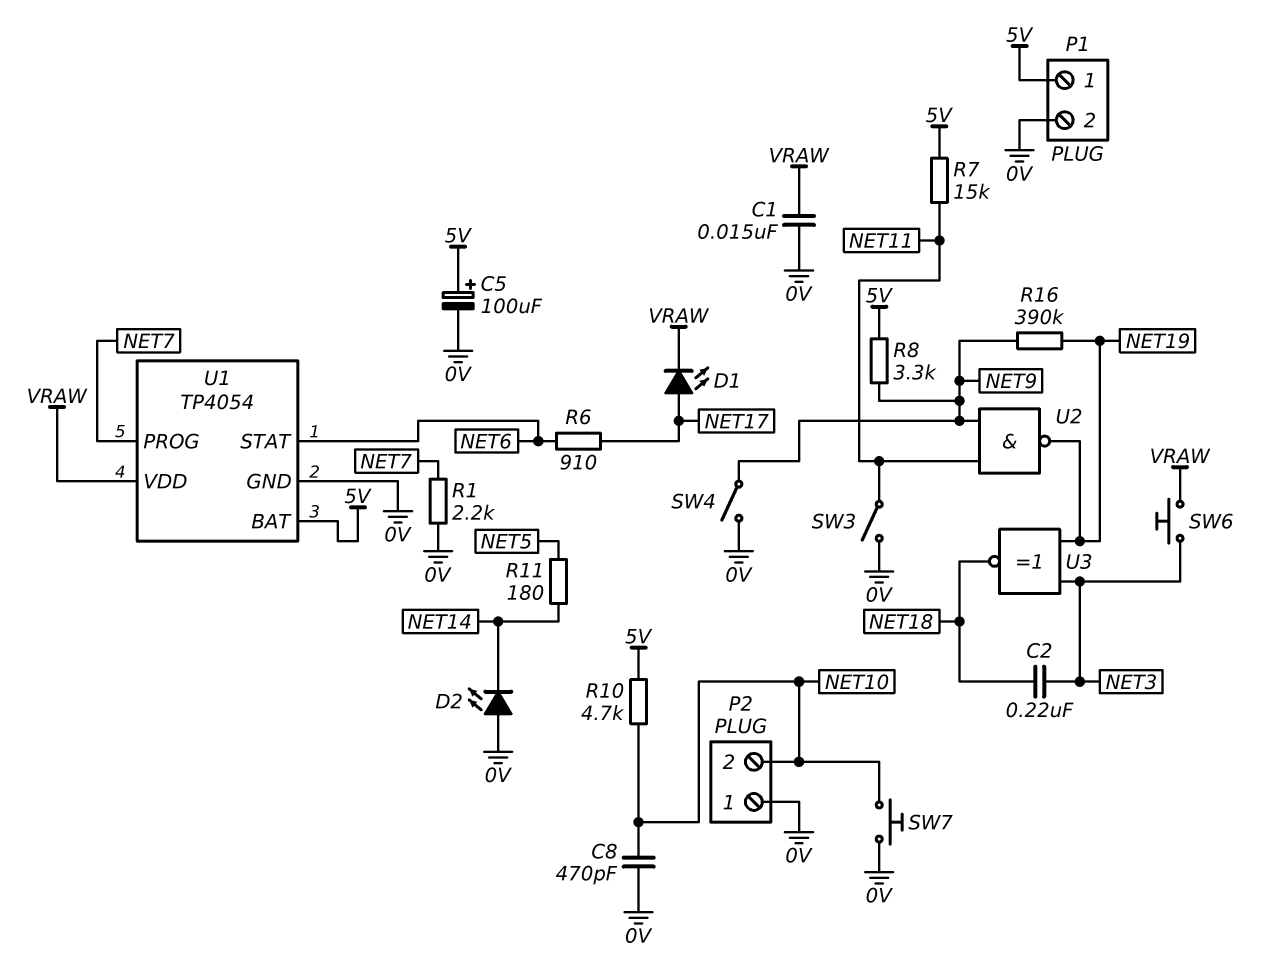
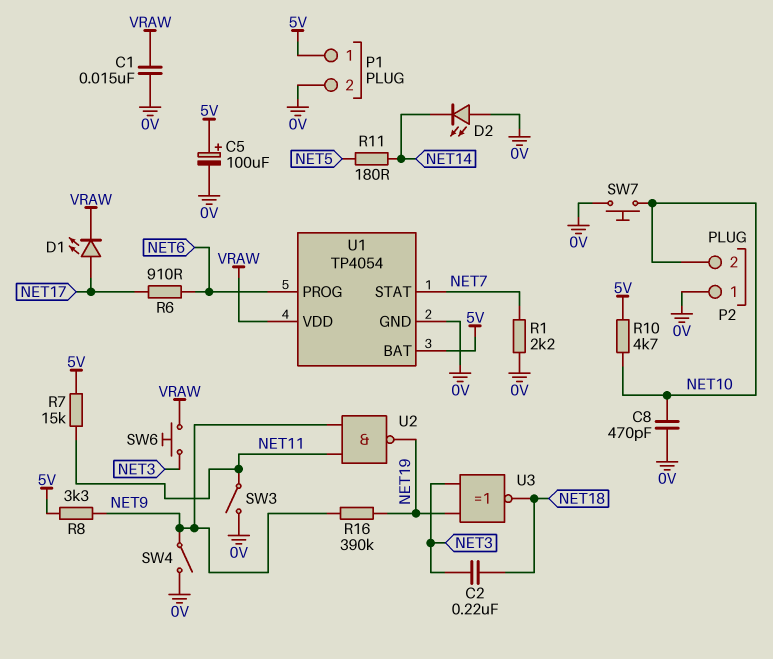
U1 pin PROG: NET7 -> NET6
U1 pin STAT: NET6 -> NET7

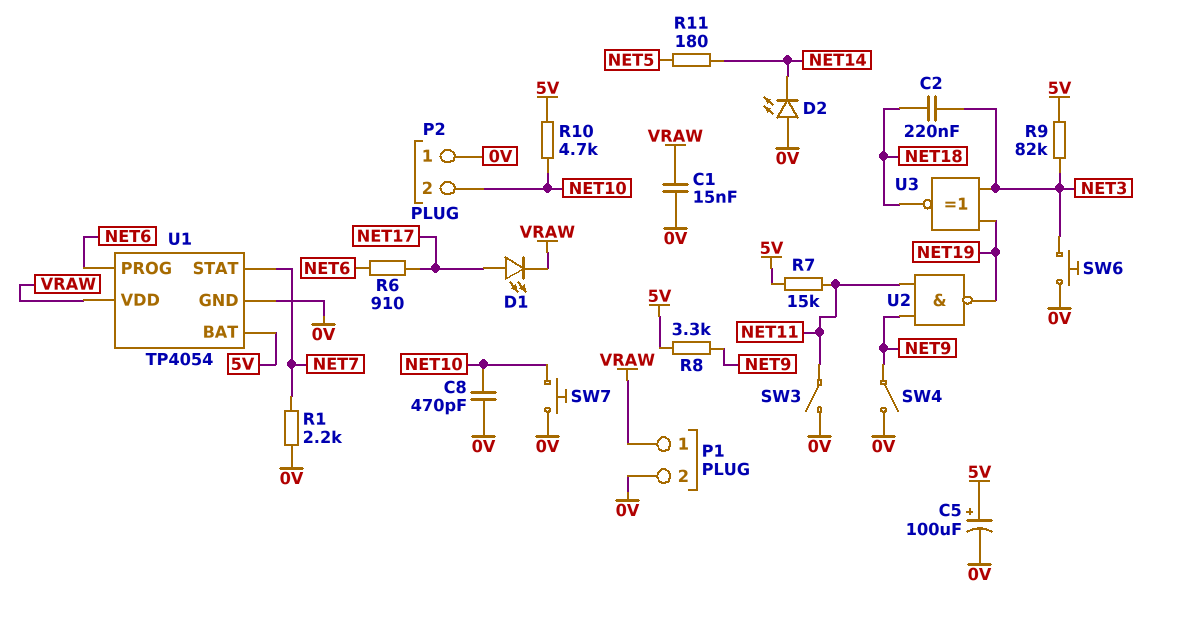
P1 pin 1: 5V -> VRAW
R9: none -> 82k (5V, NET3)
R16: 390k (NET9, NET19) -> none
SW6: button (NET3, VRAW) -> button (0V, NET3)

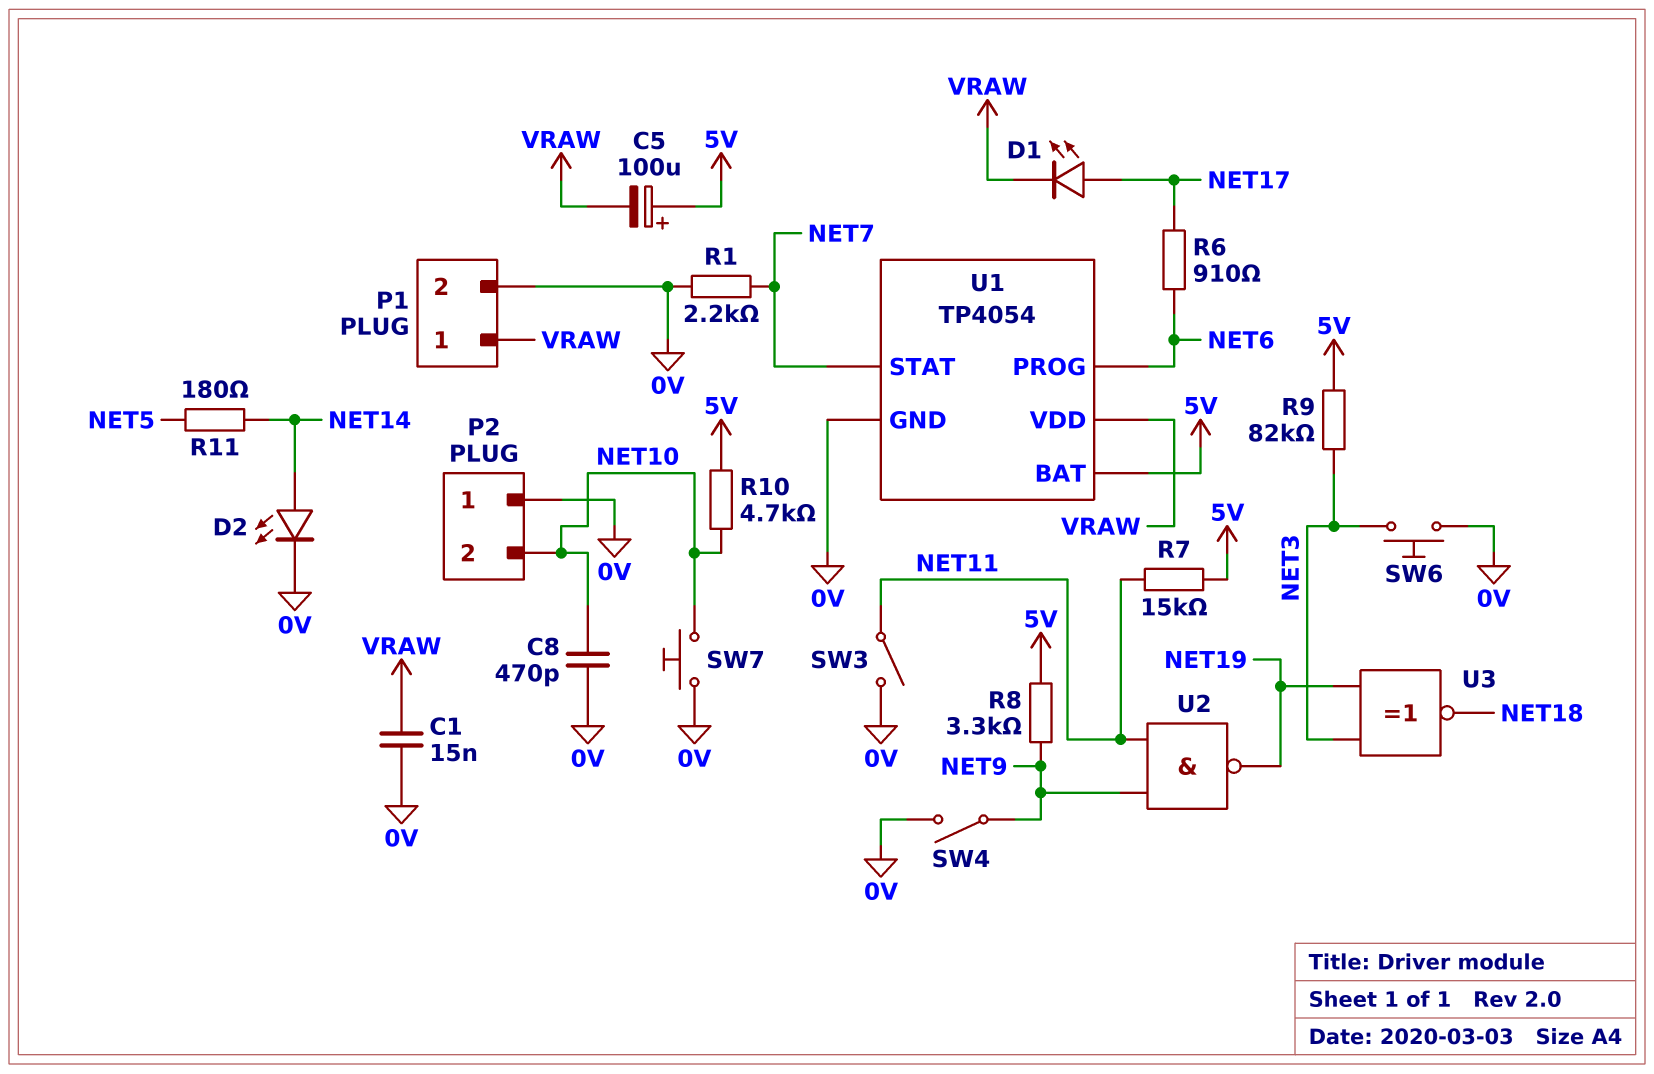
C2: 220nF (NET3, NET18) -> none
C5: 100uF (plus 5V, minus 0V) -> 100uF (plus 5V, minus VRAW)
D2: LED (A 0V, K NET14) -> LED (A NET14, K 0V)

